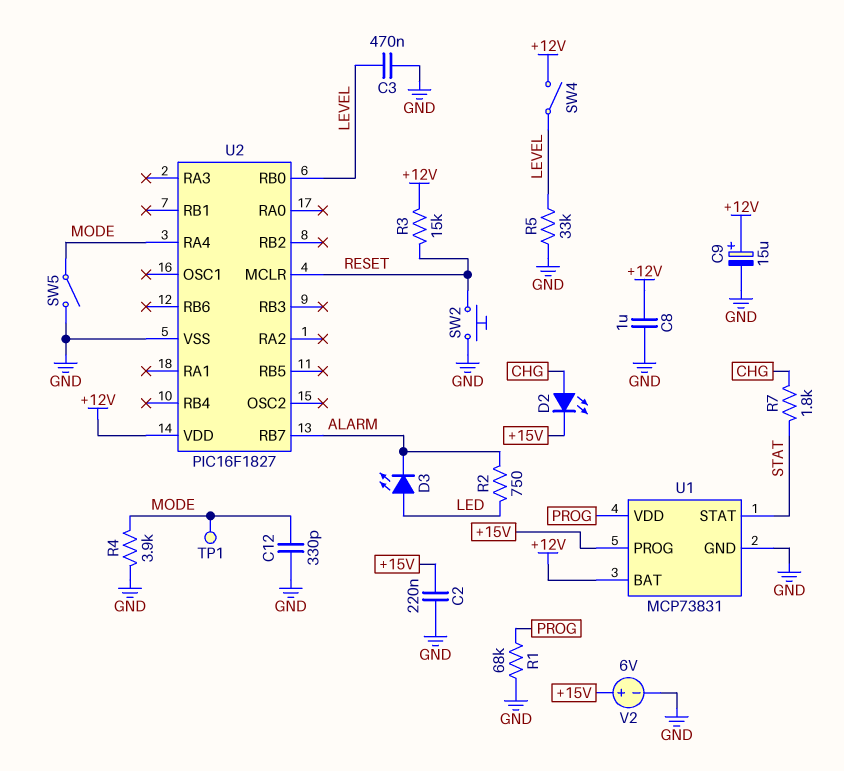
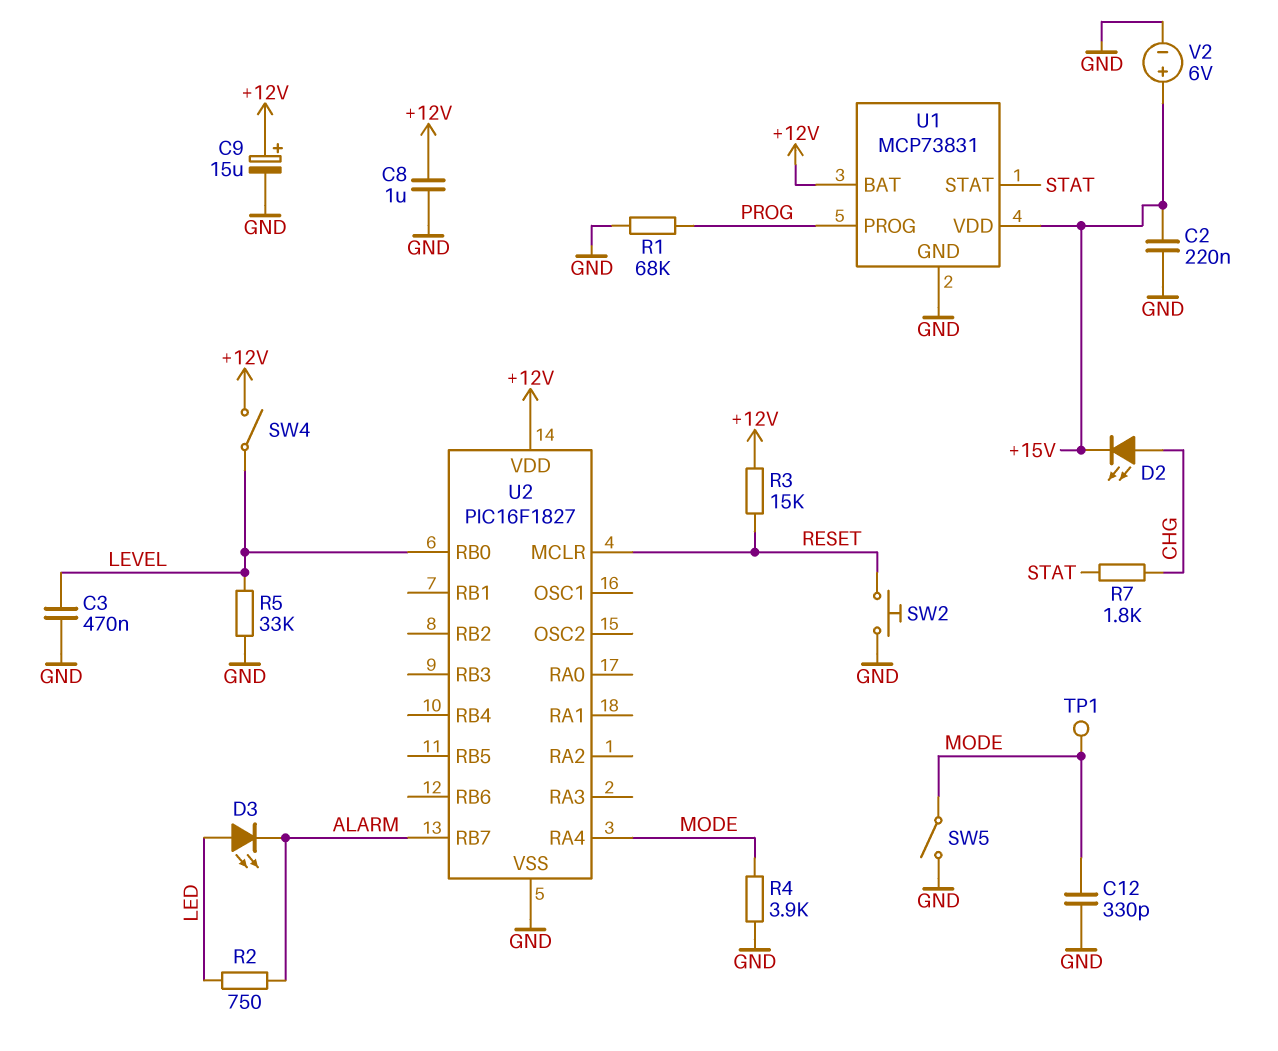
U1 pin PROG: +15V -> PROG
U1 pin VDD: PROG -> +15V

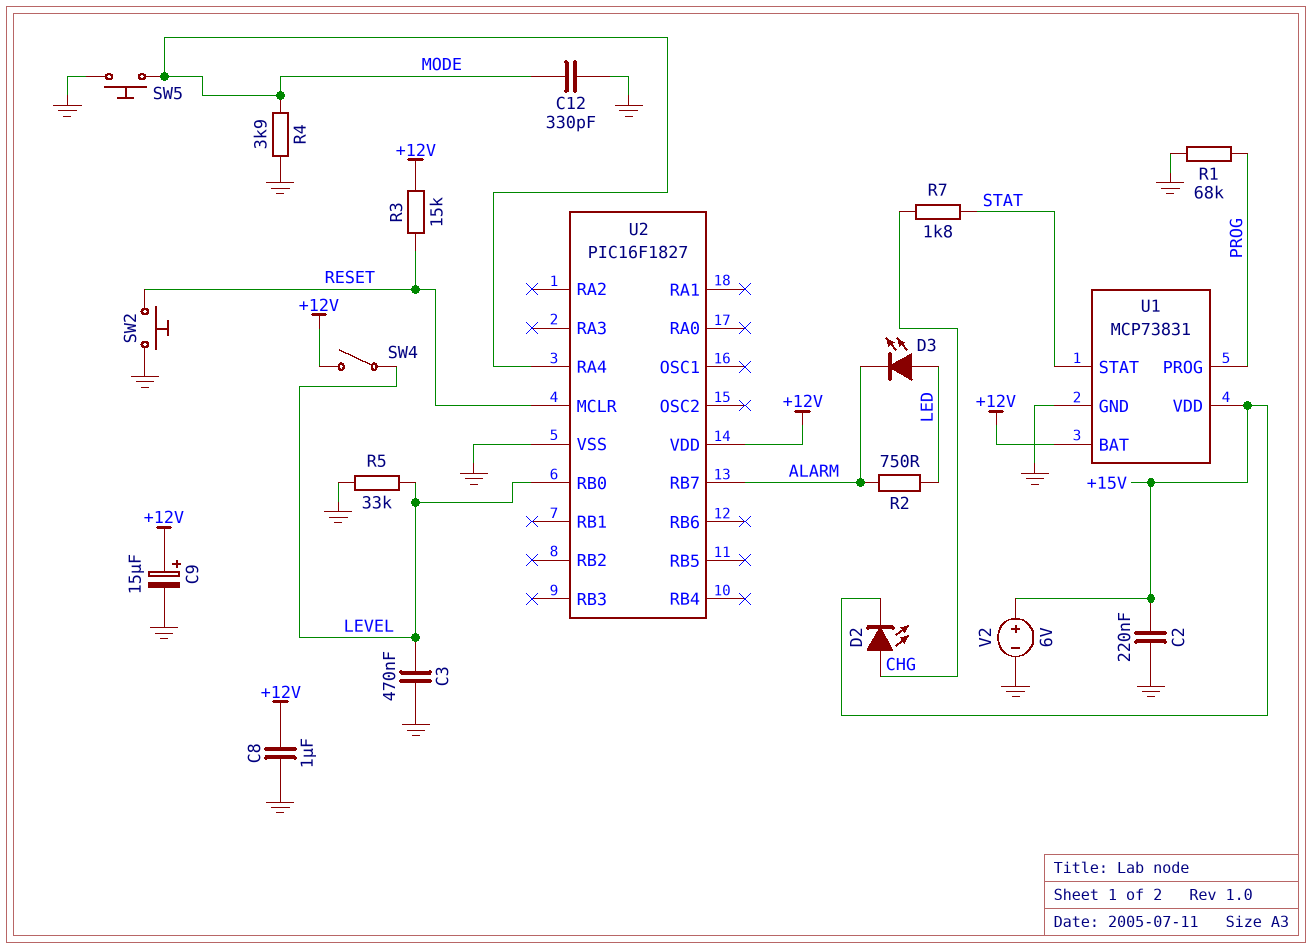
SW5: switch (GND, MODE) -> button (GND, MODE)
TP1: test point (MODE) -> none

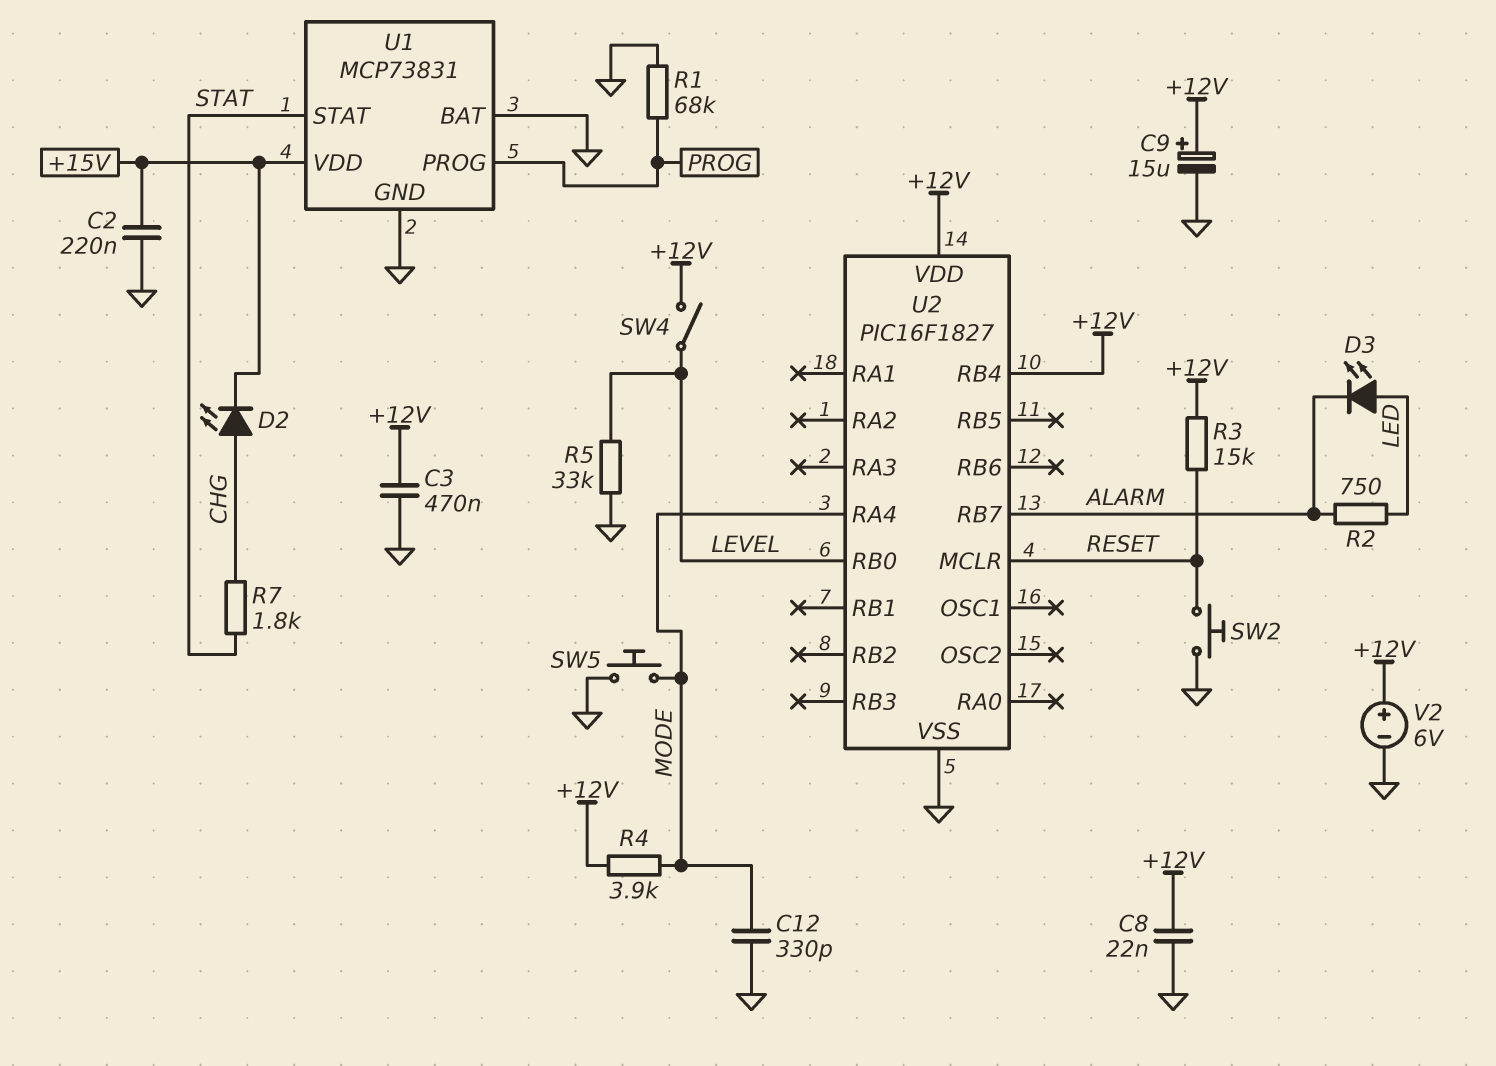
C3: 470nF (GND, LEVEL) -> 470nF (+12V, GND)
C8: 1uF (+12V, GND) -> 22nF (+12V, GND)
R4: 3.9k (GND, MODE) -> 3.9k (+12V, MODE)
U1 pin BAT: +12V -> GND
U2 pin RB4: none -> +12V
V2: 6V (plus +15V, minus GND) -> 6V (plus +12V, minus GND)

